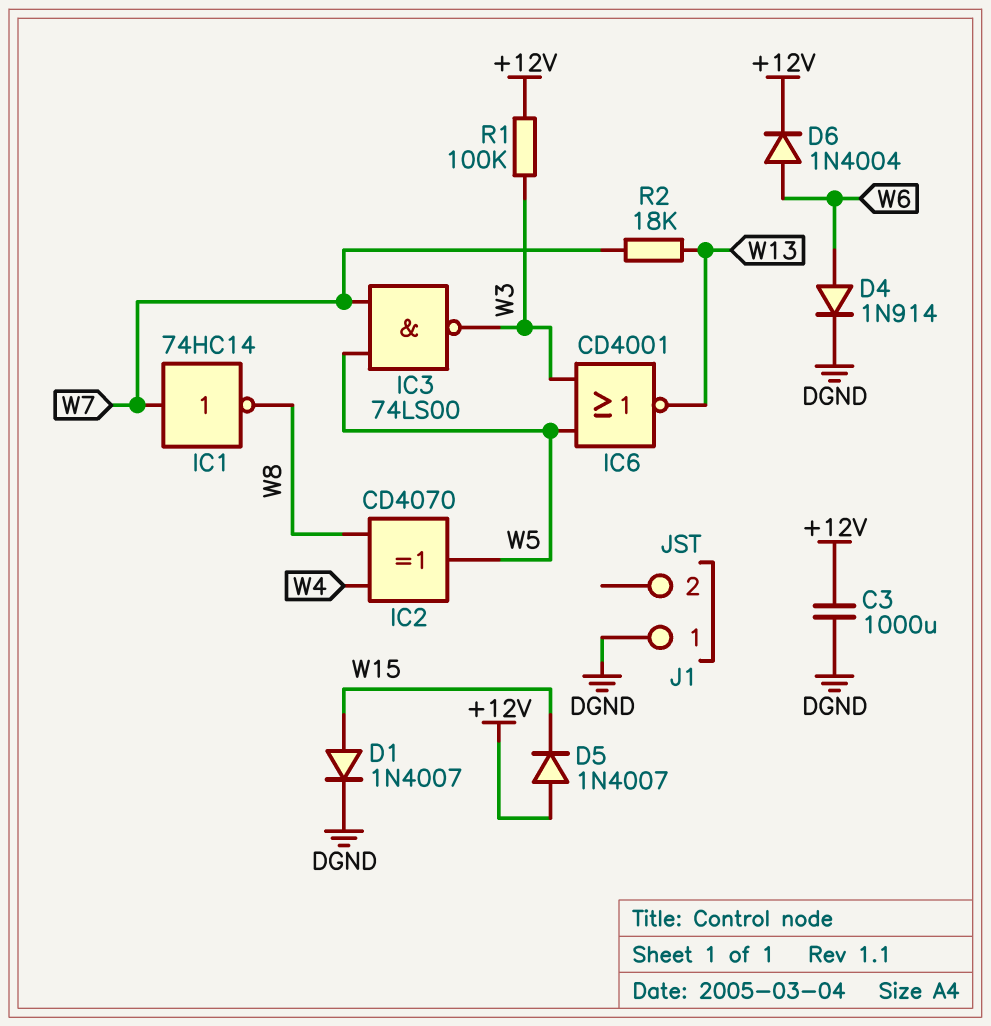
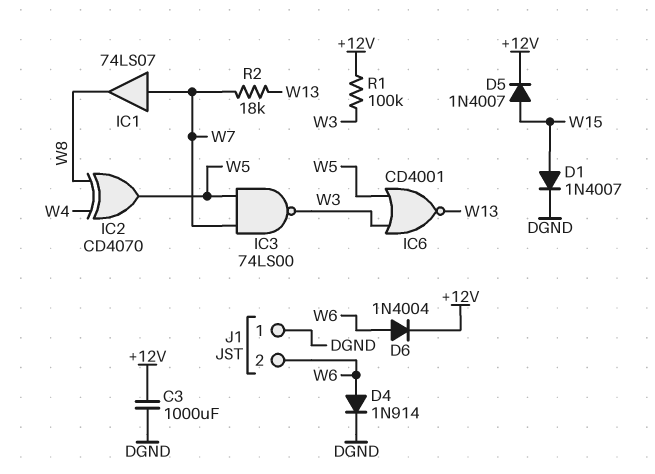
D5: diode 1N4007 (A +12V, K W15) -> diode 1N4007 (A W15, K +12V)
IC1: NOT 74HC14 (in W7, out W8) -> buffer 74LS07 (in W7, out W8)
J1 pin 2: none -> W6

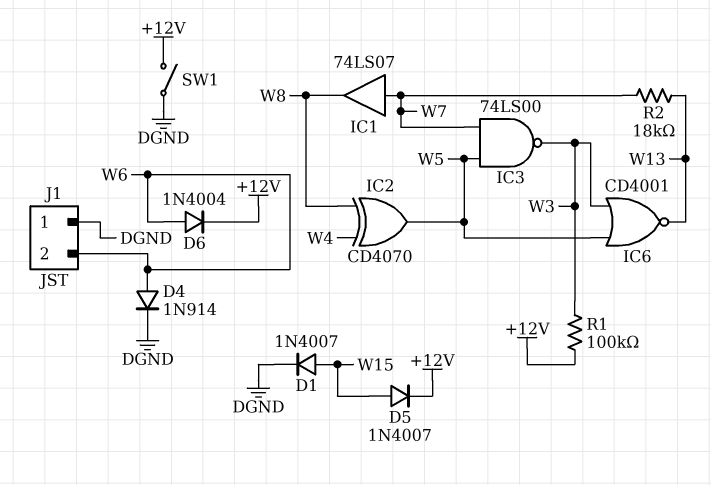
C3: 1000uF (+12V, DGND) -> none
SW1: none -> switch (+12V, DGND)

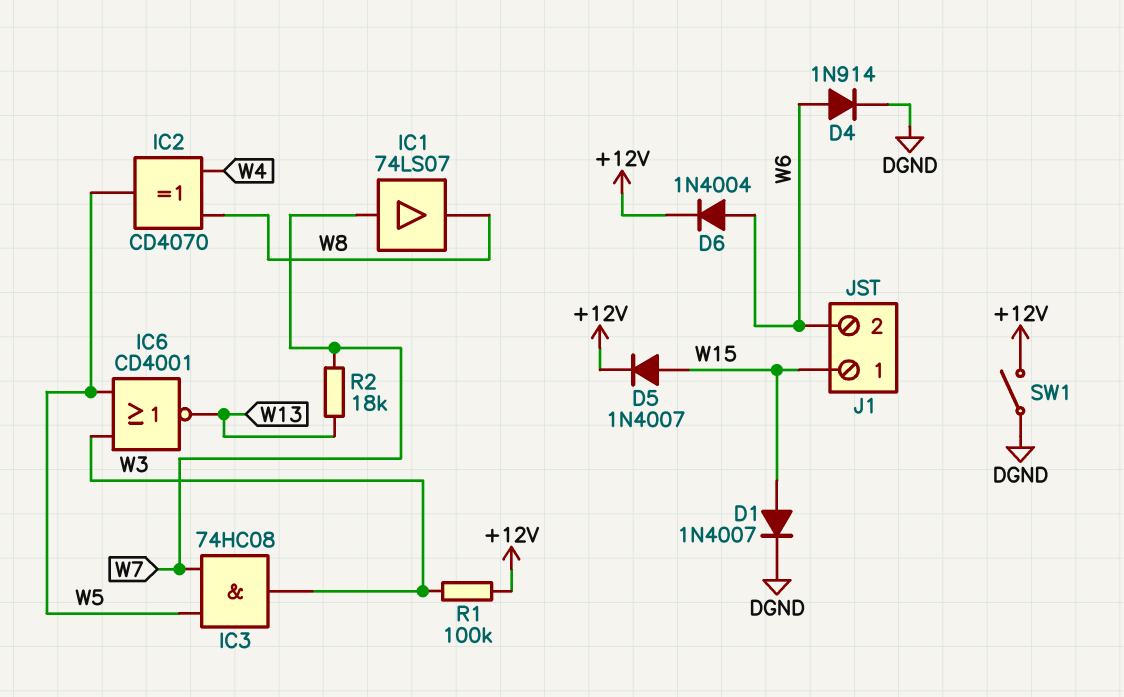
IC3: NAND 74LS00 (in W5, in W7, out W3) -> AND 74HC08 (in W5, in W7, out W3)
J1 pin 1: DGND -> W15

